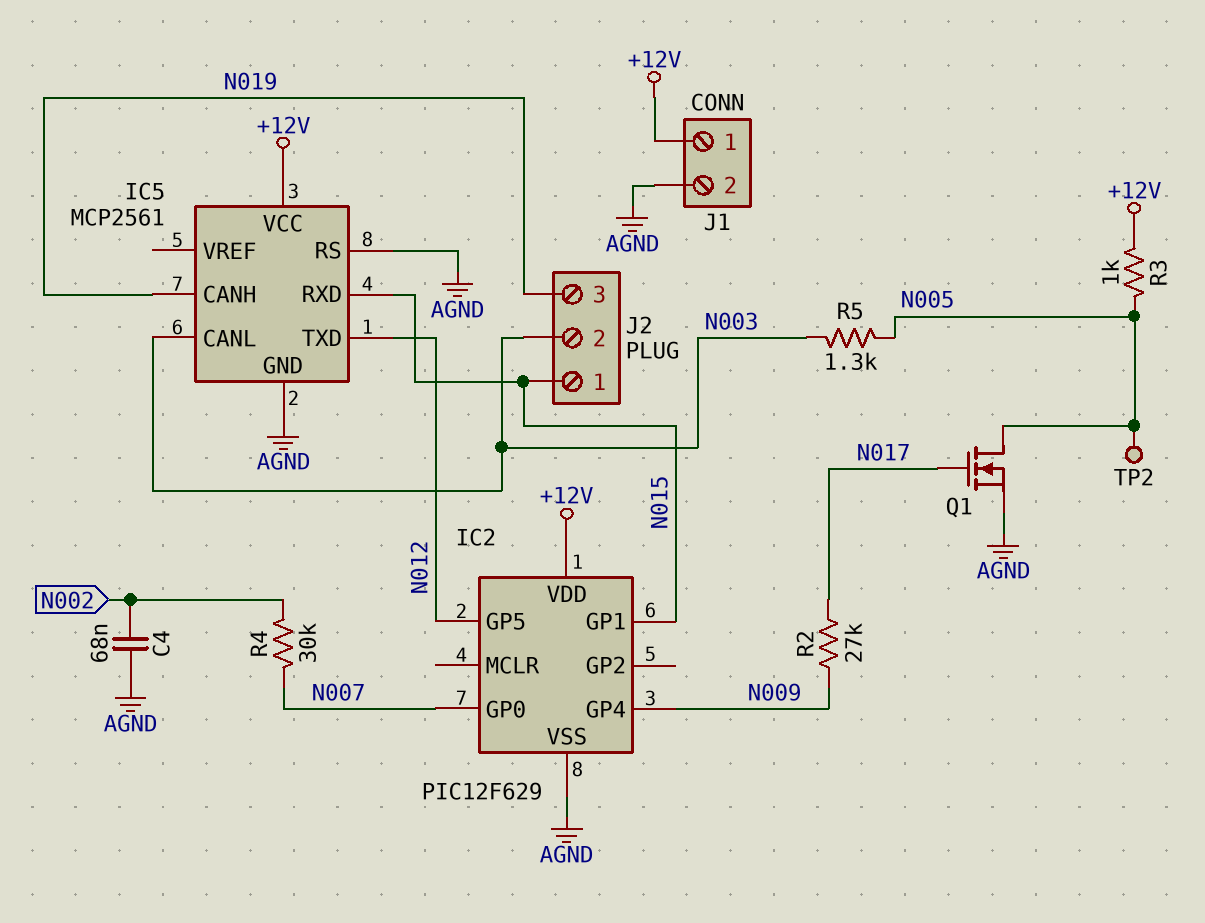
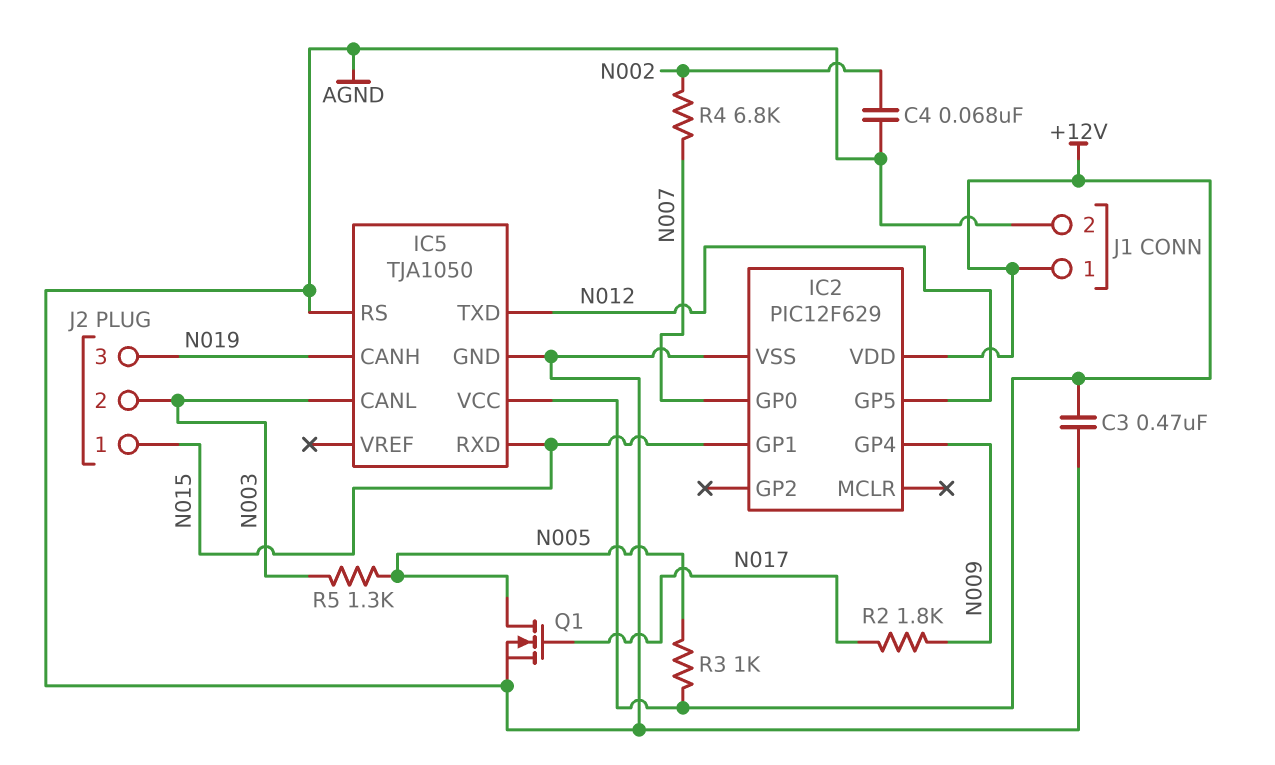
C3: none -> 470nF (+12V, AGND)
IC5: MCP2561 -> TJA1050
R2: 27k (N009, N017) -> 1.8k (N009, N017)
R4: 30k (N002, N007) -> 6.8k (N002, N007)
TP2: test point (N005) -> none

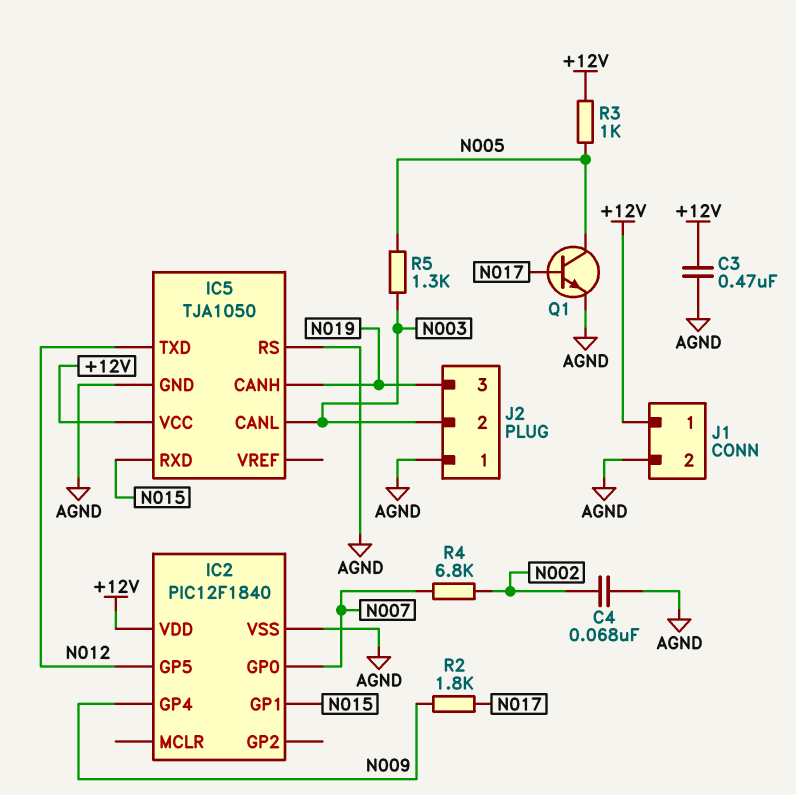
IC2: PIC12F629 -> PIC12F1840
J2 pin 1: N015 -> AGND
Q1: NMOS (G N017, D N005, S AGND) -> NPN (B N017, C N005, E AGND)

